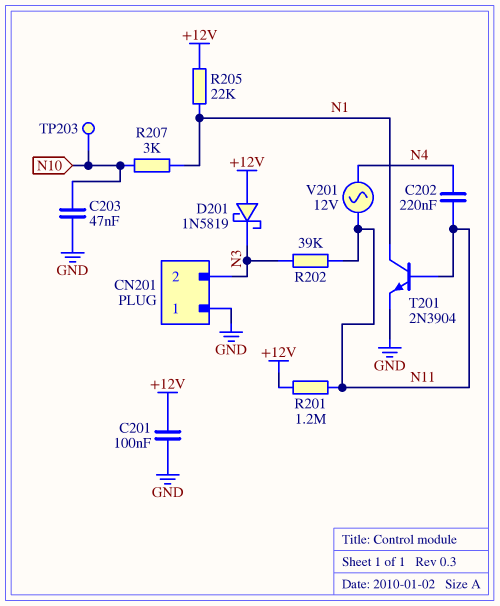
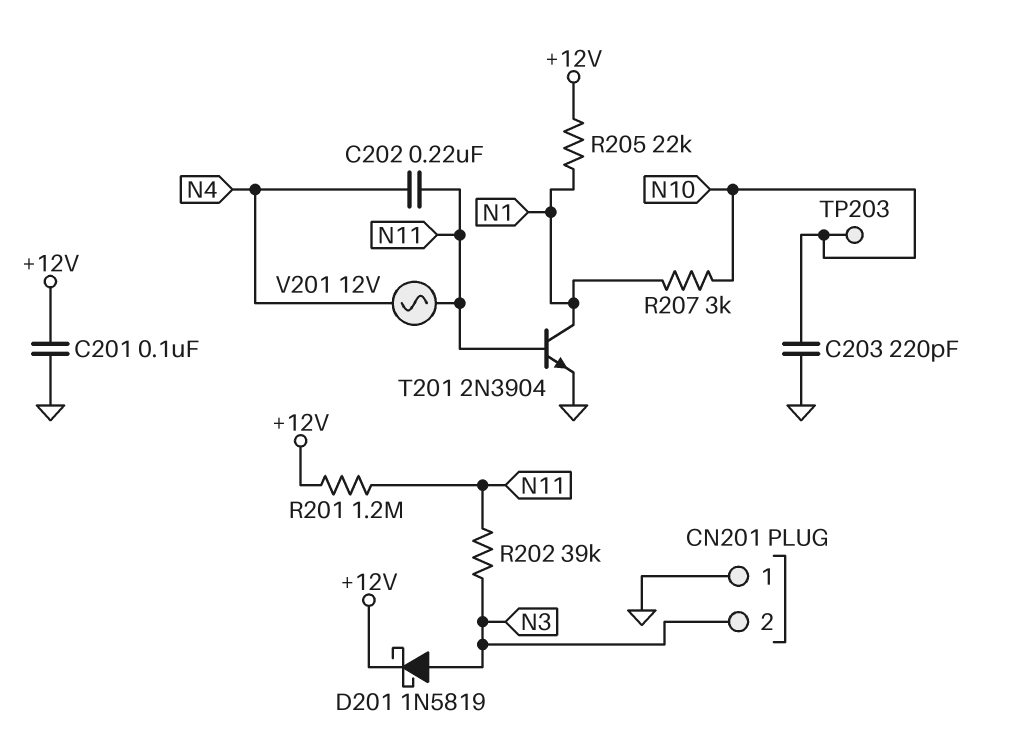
C203: 47nF (GND, N10) -> 220pF (GND, N10)
D201: schottky 1N5819 (A +12V, K N3) -> schottky 1N5819 (A N3, K +12V)

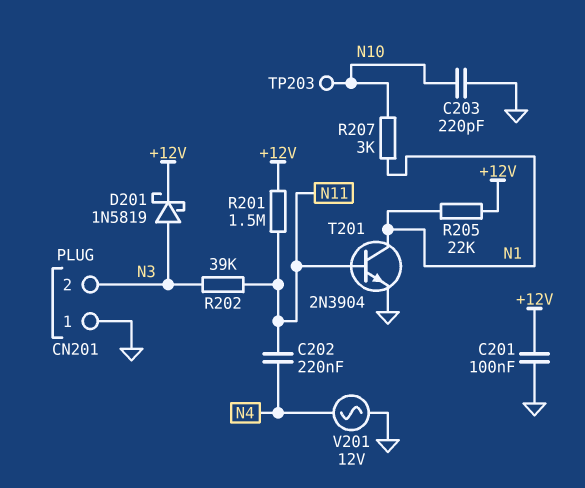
R201: 1.2M (+12V, N11) -> 1.5M (+12V, N11)
V201: AC 12V (N4, N11) -> AC 12V (GND, N4)

